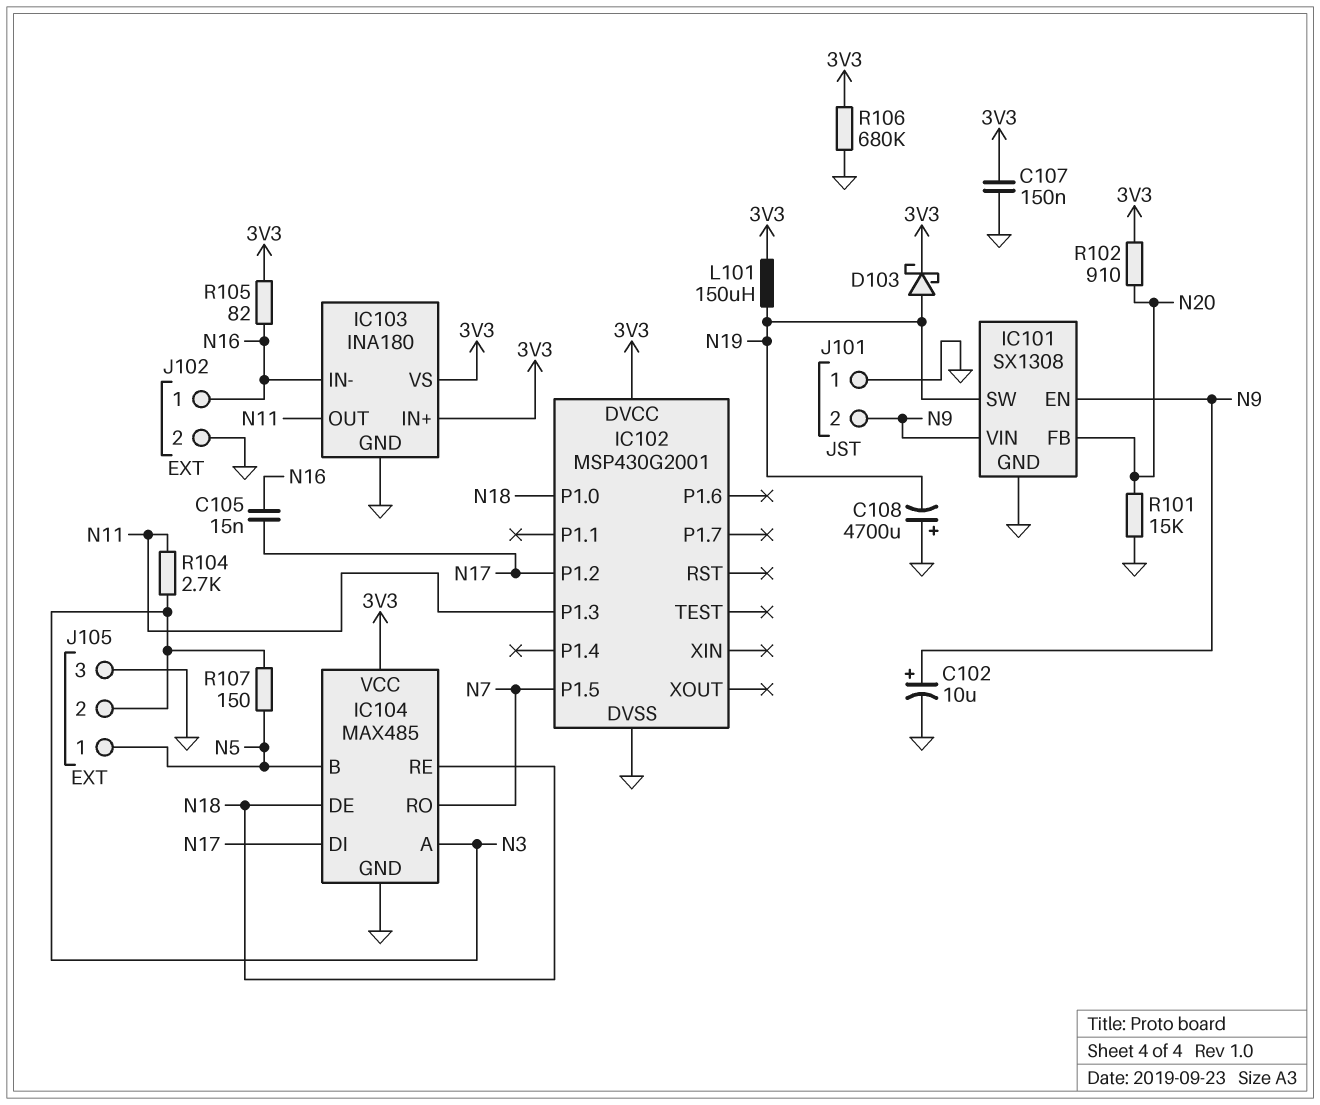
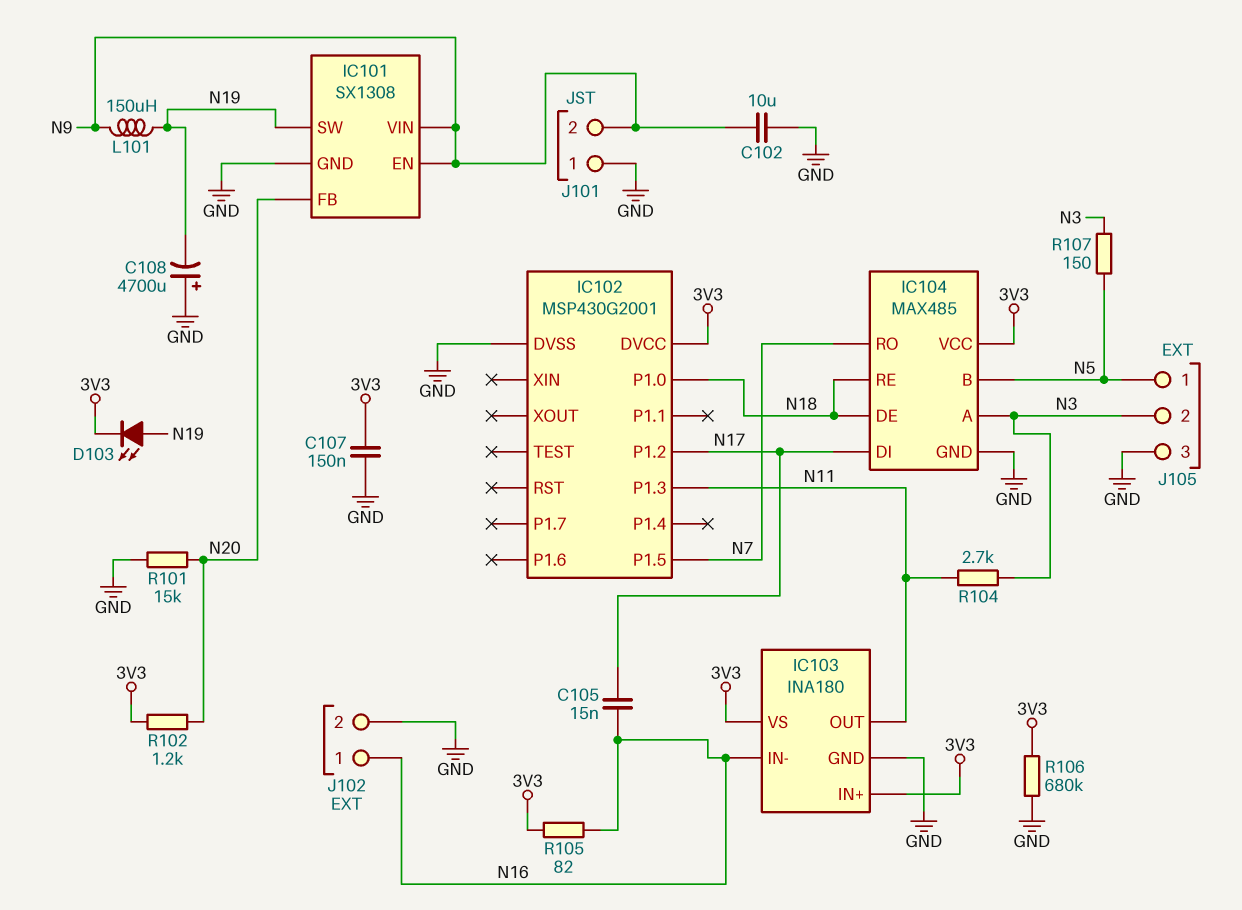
C102: 10uF (plus N9, minus GND) -> 10uF (GND, N9)
D103: schottky (A N19, K 3V3) -> LED (A N19, K 3V3)
L101: 150uH (3V3, N19) -> 150uH (N9, N19)
R102: 910 (3V3, N20) -> 1.2k (3V3, N20)

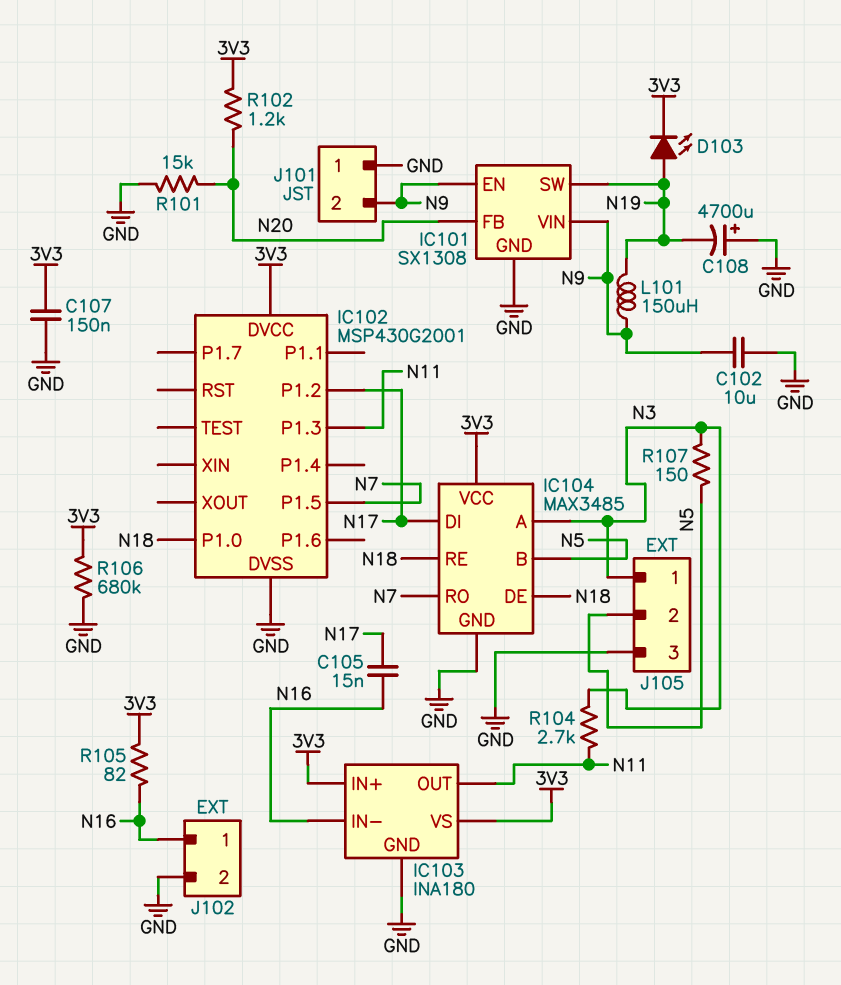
IC104: MAX485 -> MAX3485
J105 pin 1: N5 -> N3
J105 pin 2: N3 -> N5

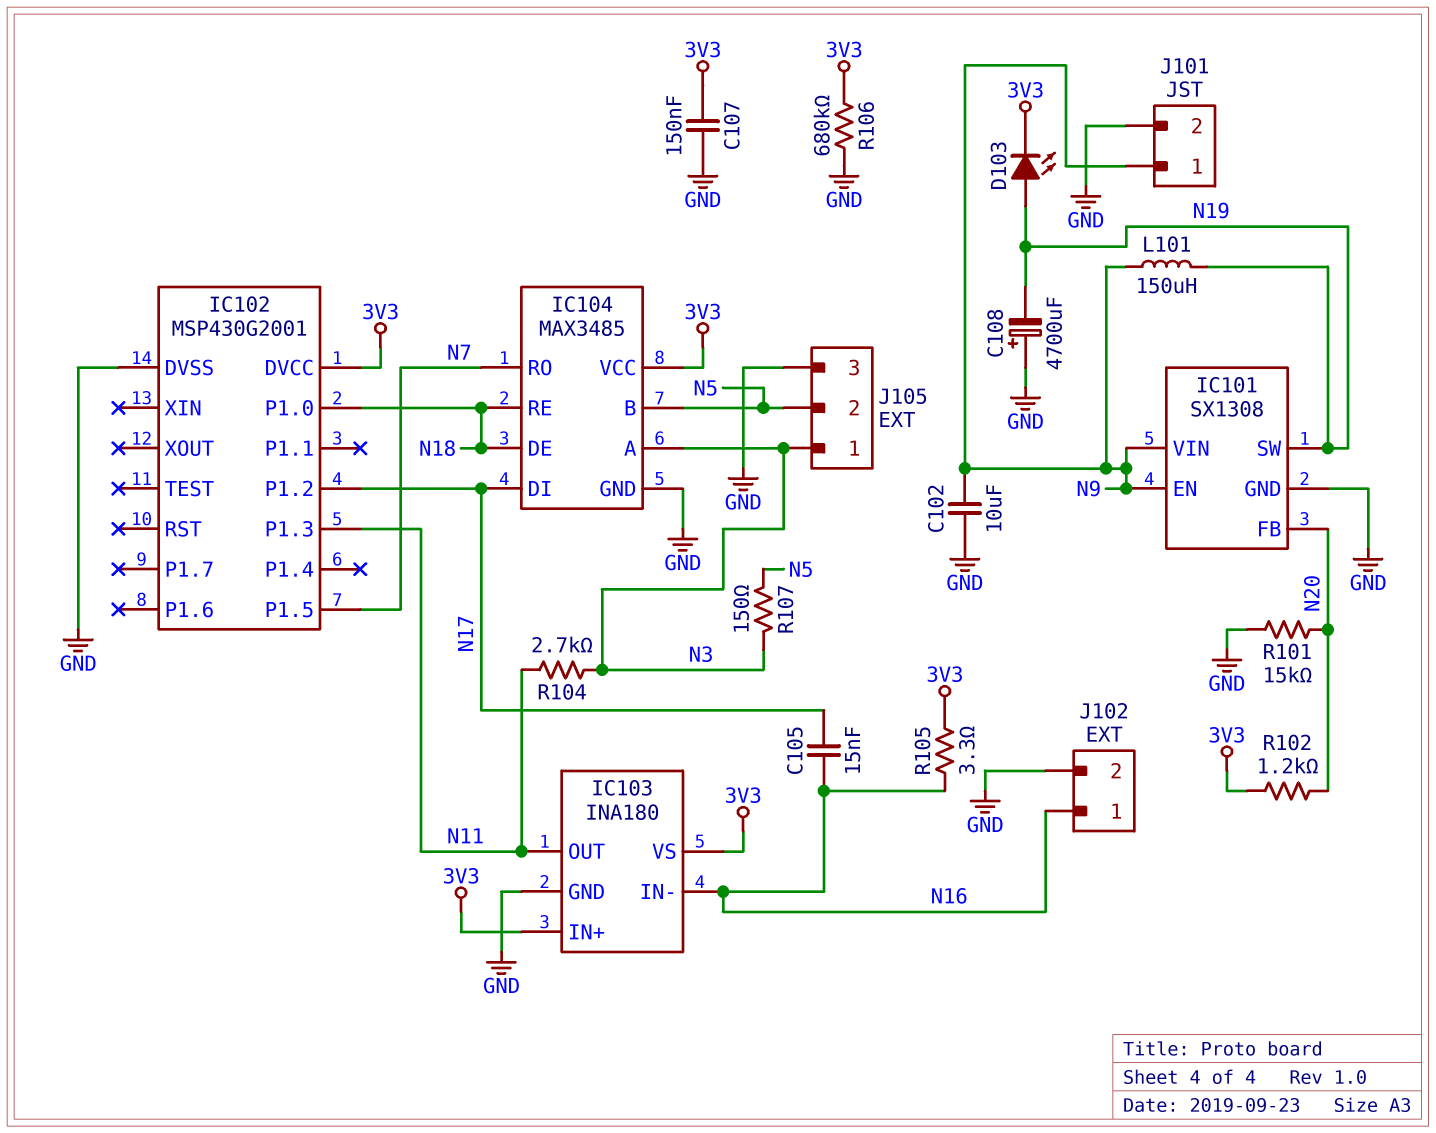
J101 pin 1: GND -> N9
J101 pin 2: N9 -> GND
R105: 82 (3V3, N16) -> 3.3 (3V3, N16)

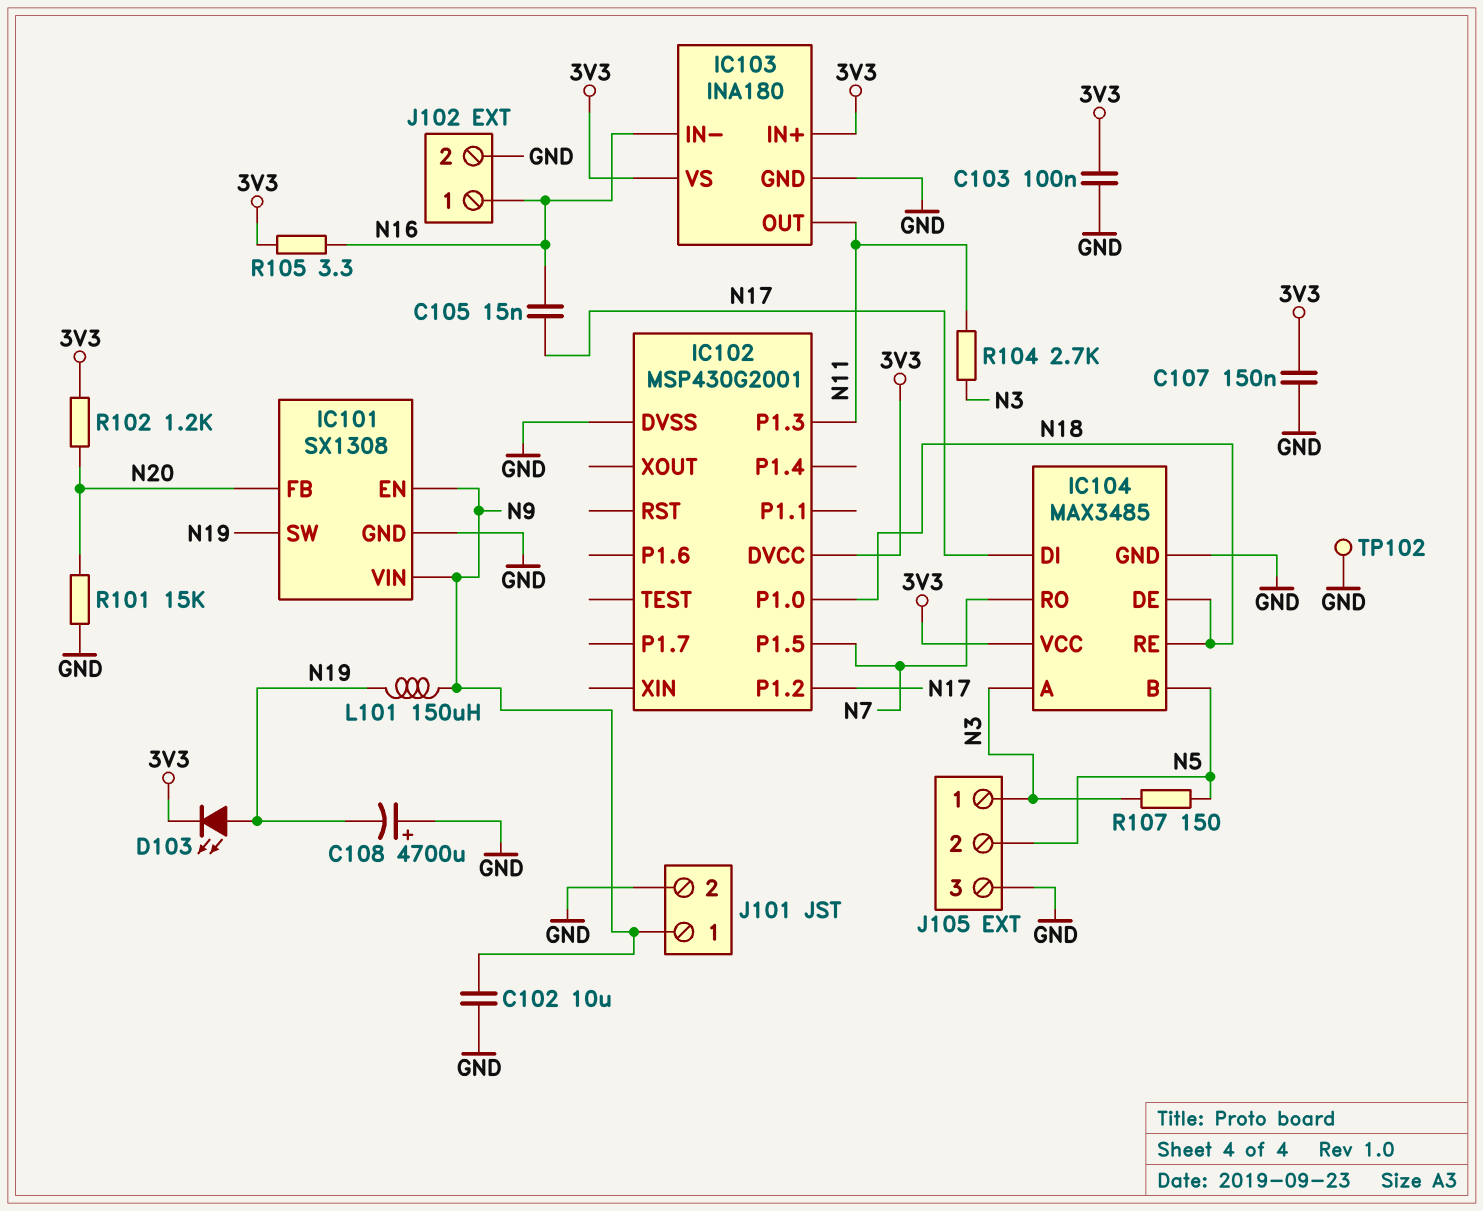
C103: none -> 100nF (3V3, GND)
R106: 680k (3V3, GND) -> none
TP102: none -> test point (GND)

